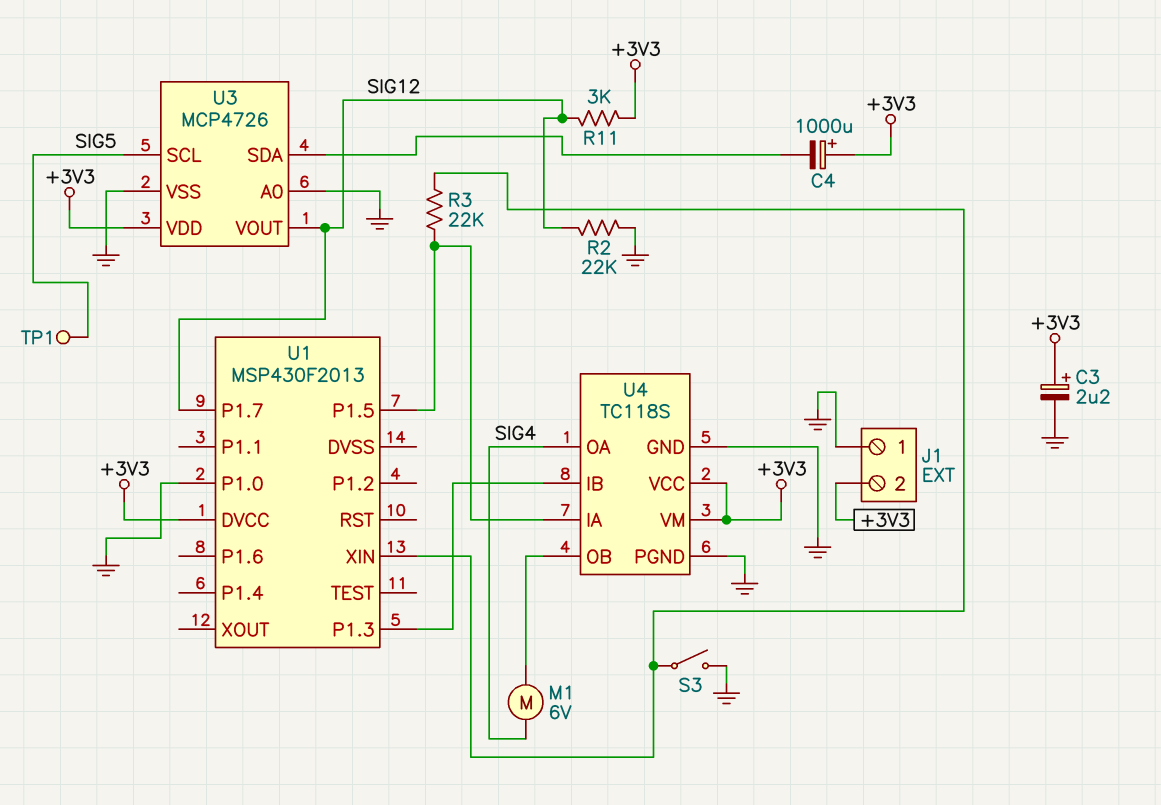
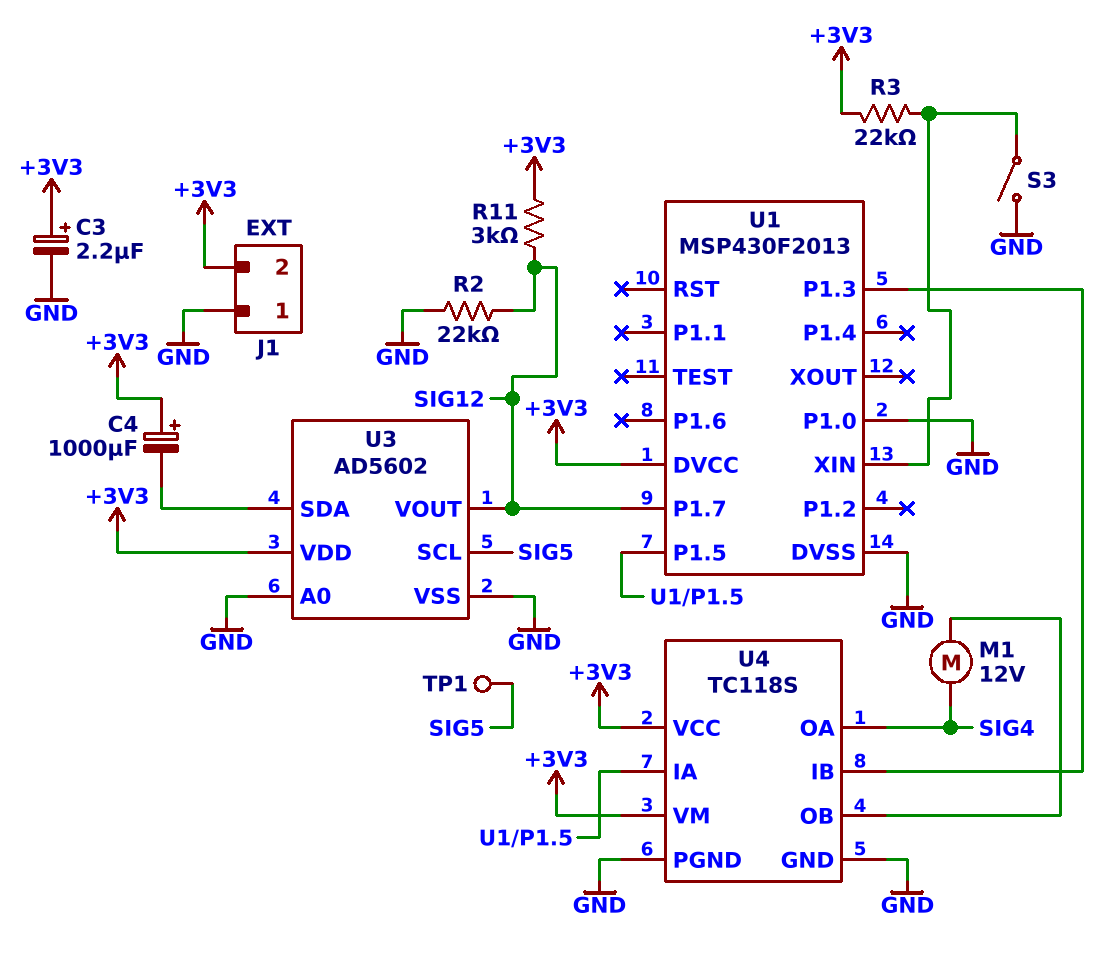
M1: motor 6V (SIG4, U4/OB) -> motor 12V (SIG4, U4/OB)
R3: 22k (U1/P1.5, U1/XIN) -> 22k (+3V3, U1/XIN)
U1 pin DVSS: none -> GND
U3: MCP4726 -> AD5602

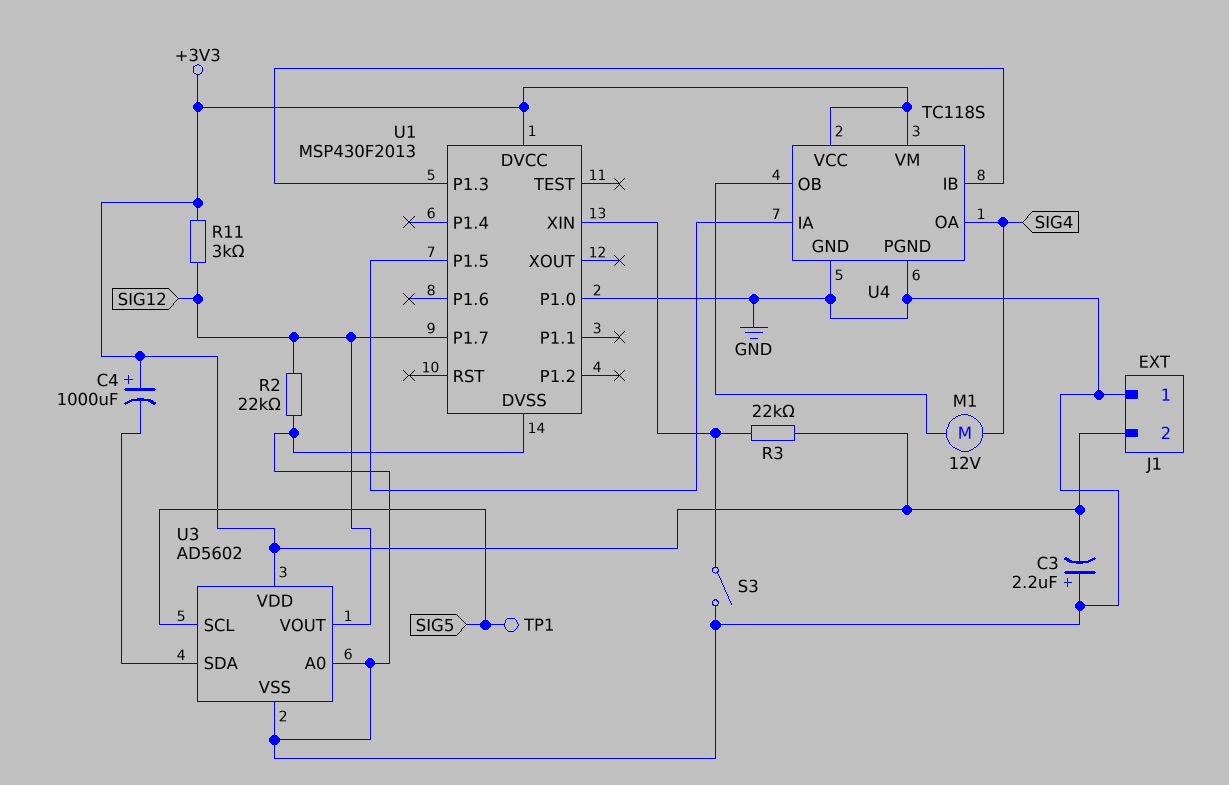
C3: 2.2uF (plus +3V3, minus GND) -> 2.2uF (plus GND, minus +3V3)

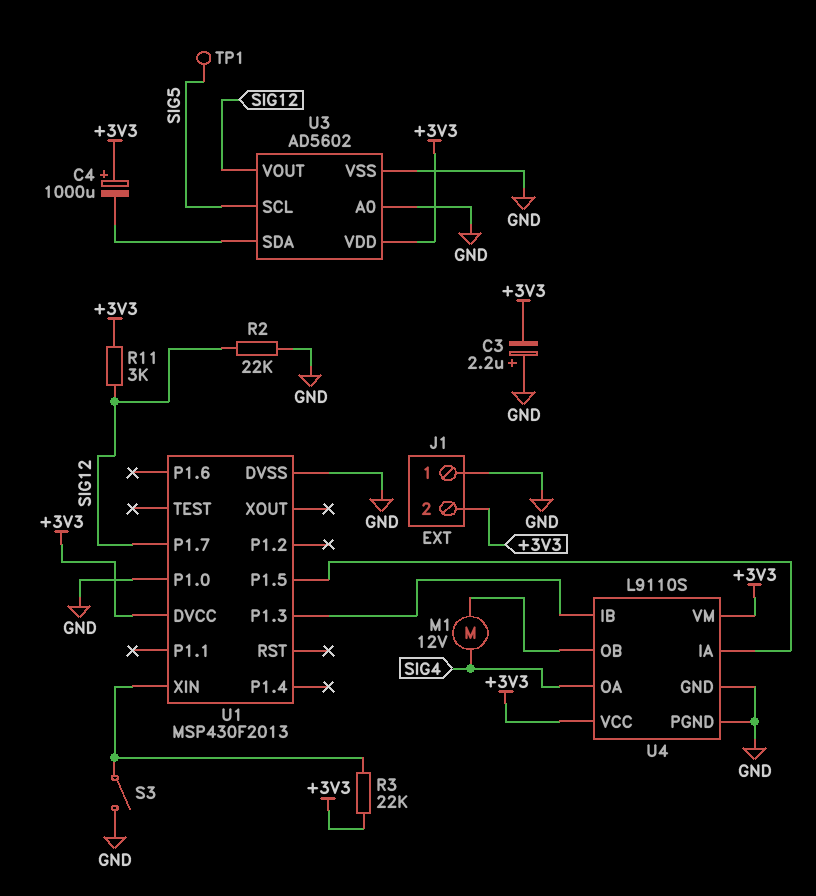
U4: TC118S -> L9110S

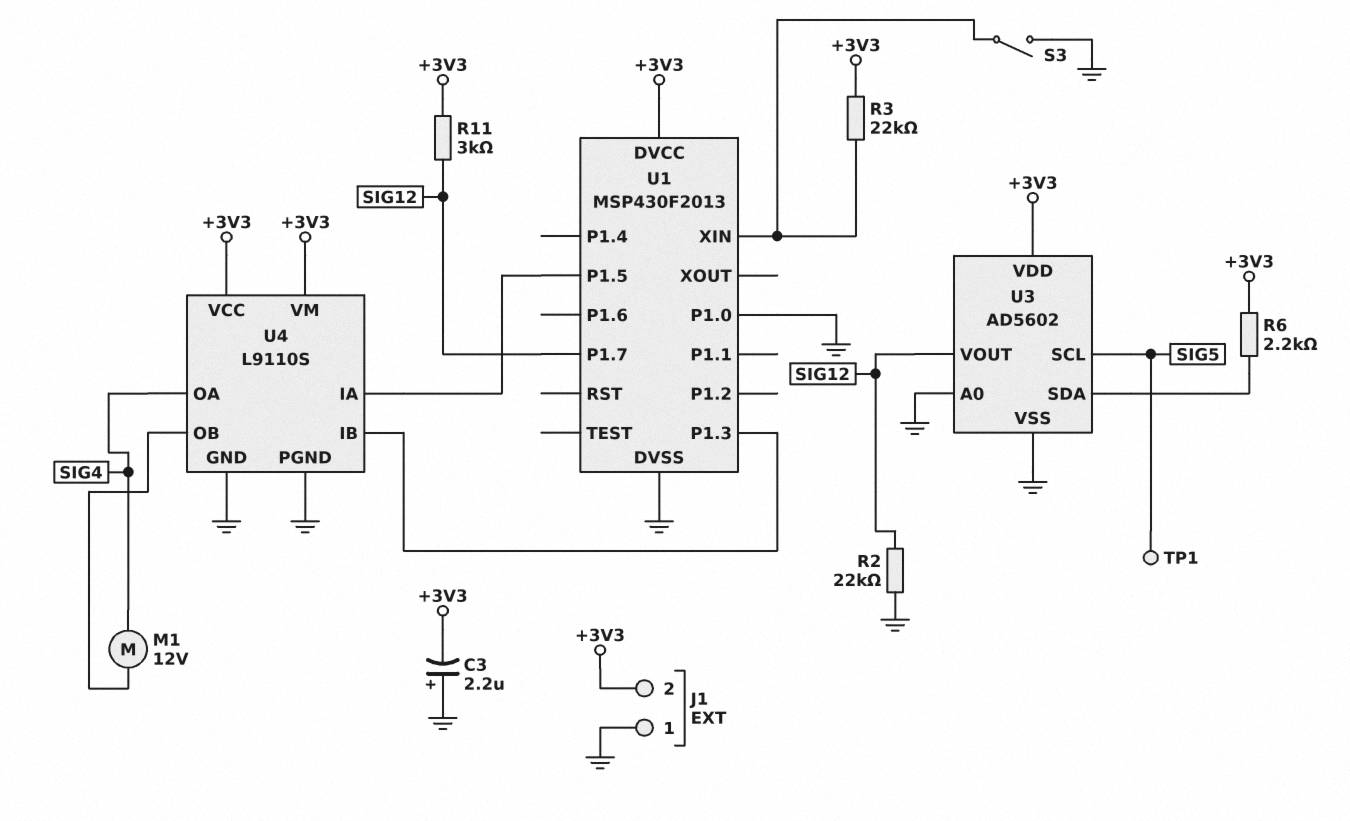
C4: 1000uF (plus +3V3, minus U3/SDA) -> none
R6: none -> 2.2k (+3V3, U3/SDA)

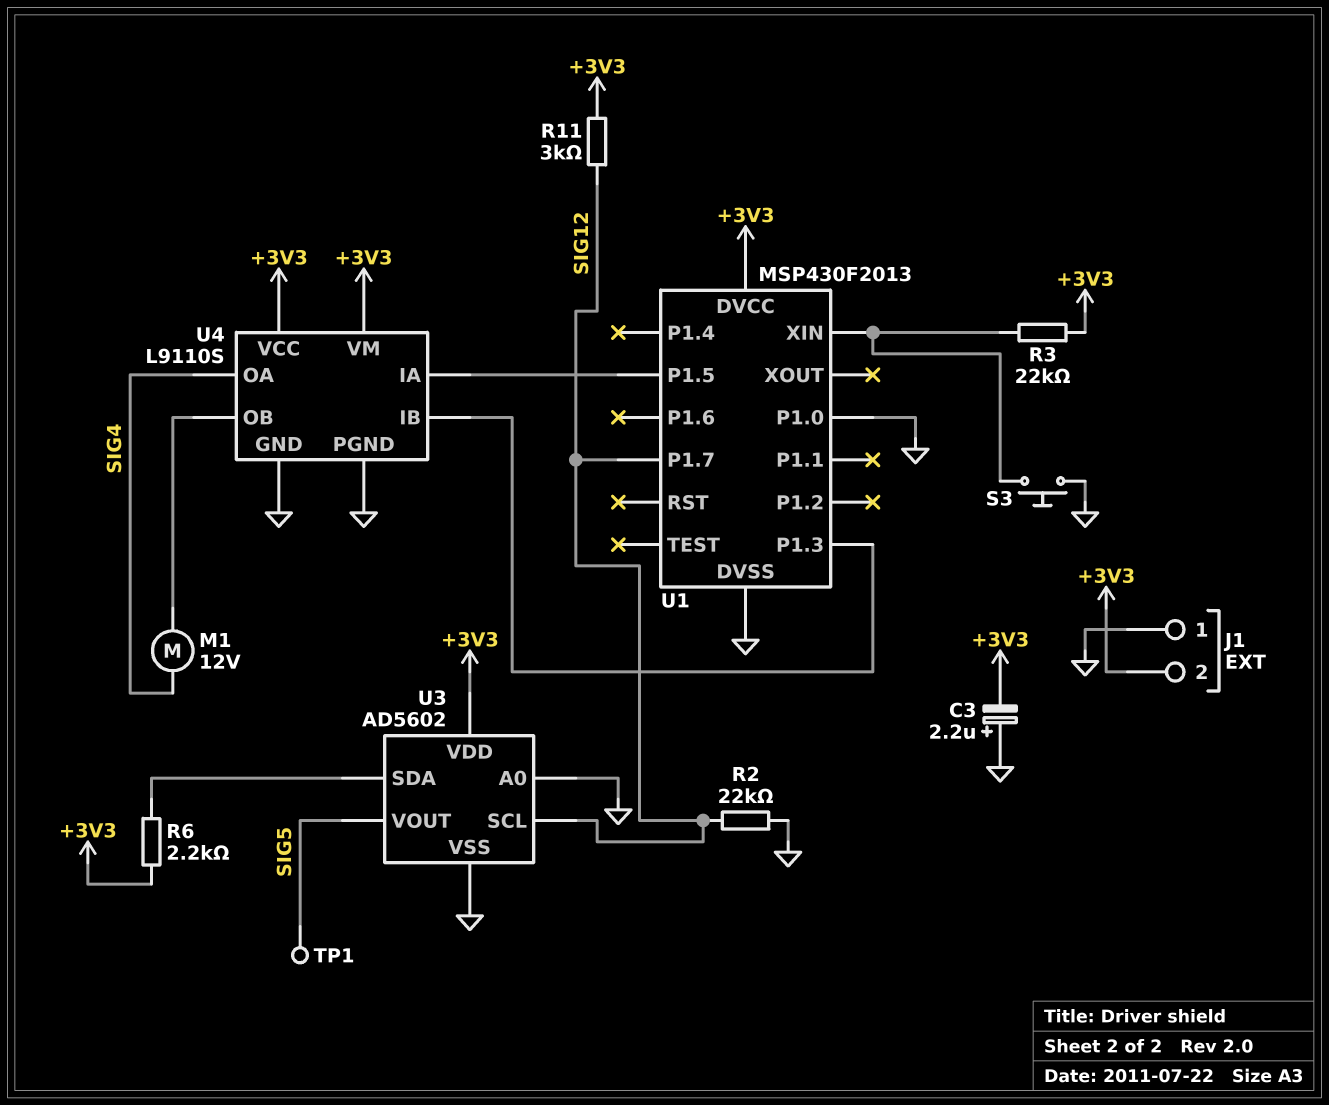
S3: switch (GND, U1/XIN) -> button (GND, U1/XIN)
U3 pin SCL: SIG5 -> SIG12
U3 pin VOUT: SIG12 -> SIG5

